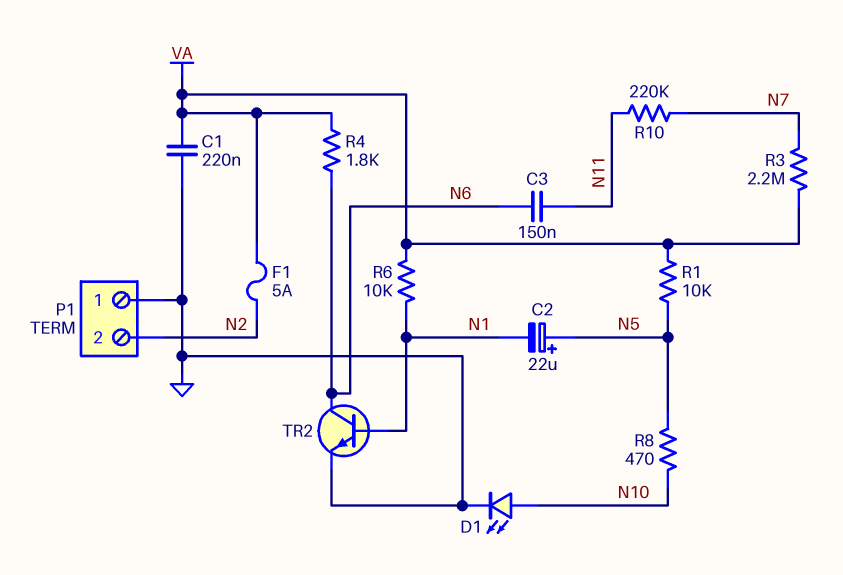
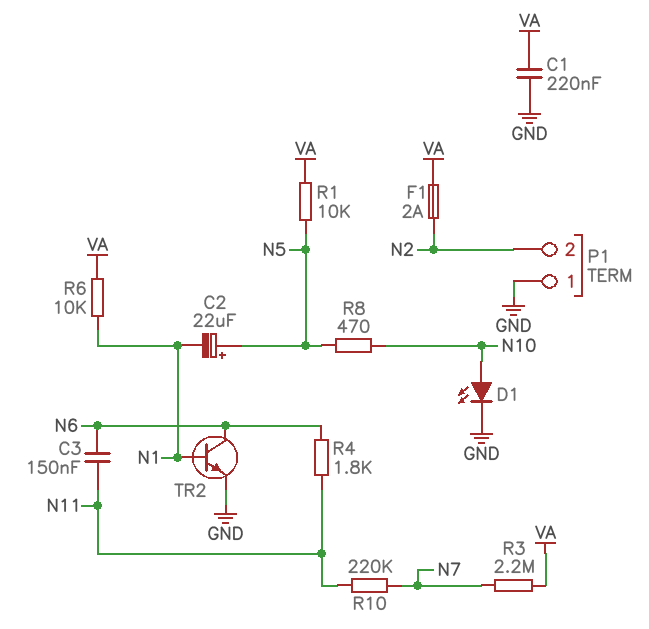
F1: 5A (N2, VA) -> 2A (N2, VA)
R4: 1.8k (N6, VA) -> 1.8k (N6, N11)

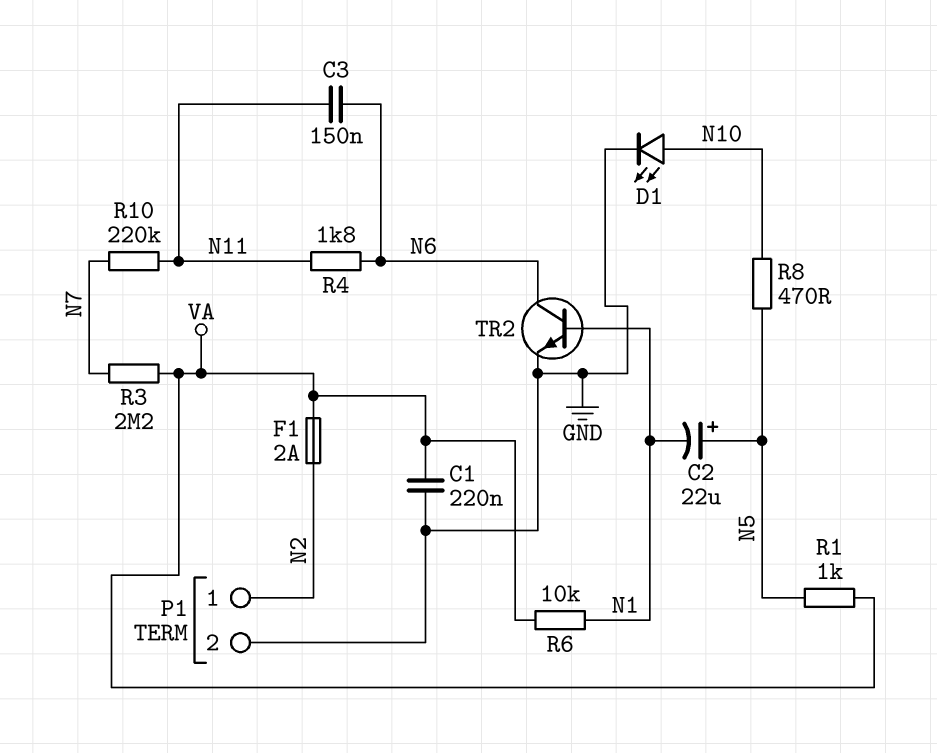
P1 pin 1: GND -> N2
P1 pin 2: N2 -> GND
R1: 10k (N5, VA) -> 1k (N5, VA)

